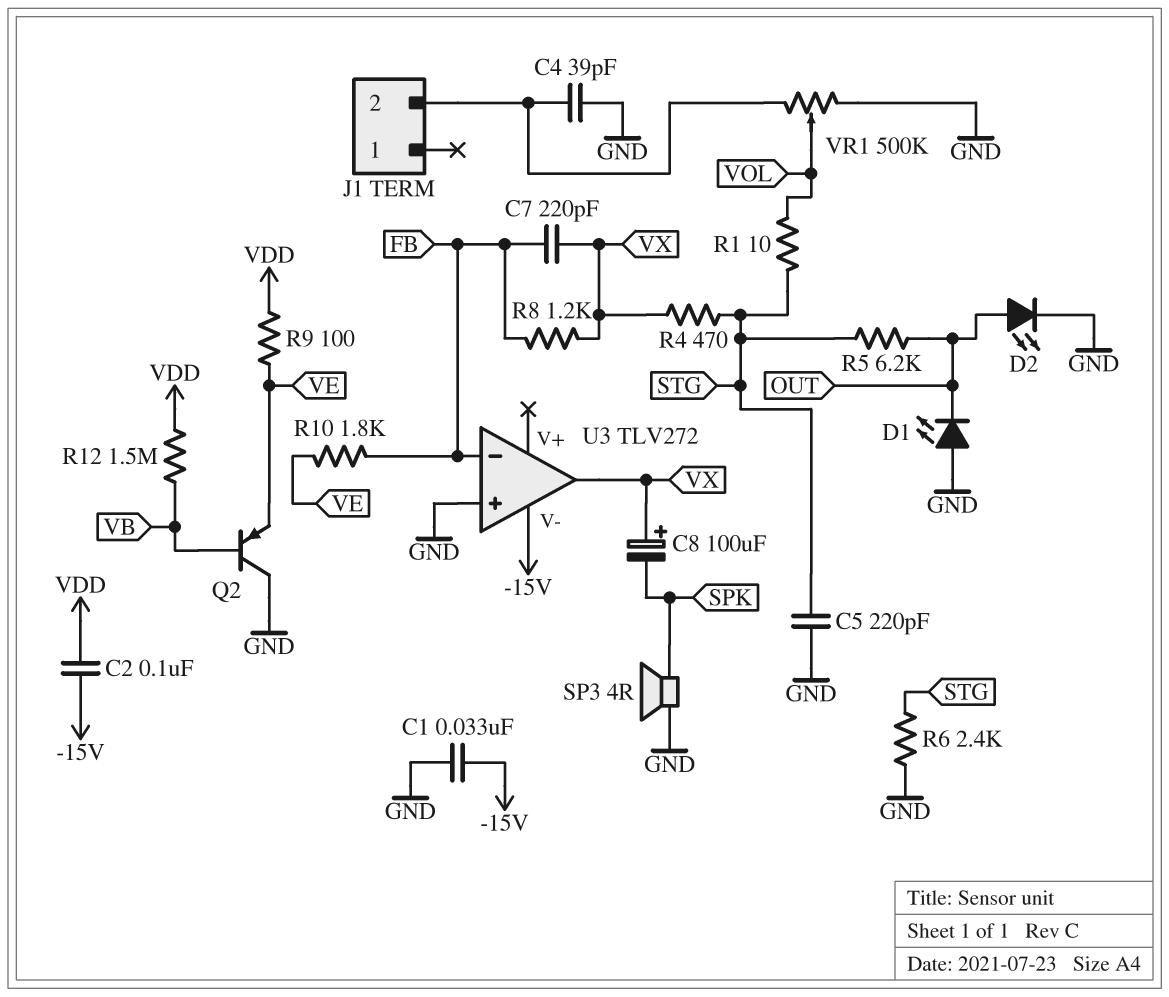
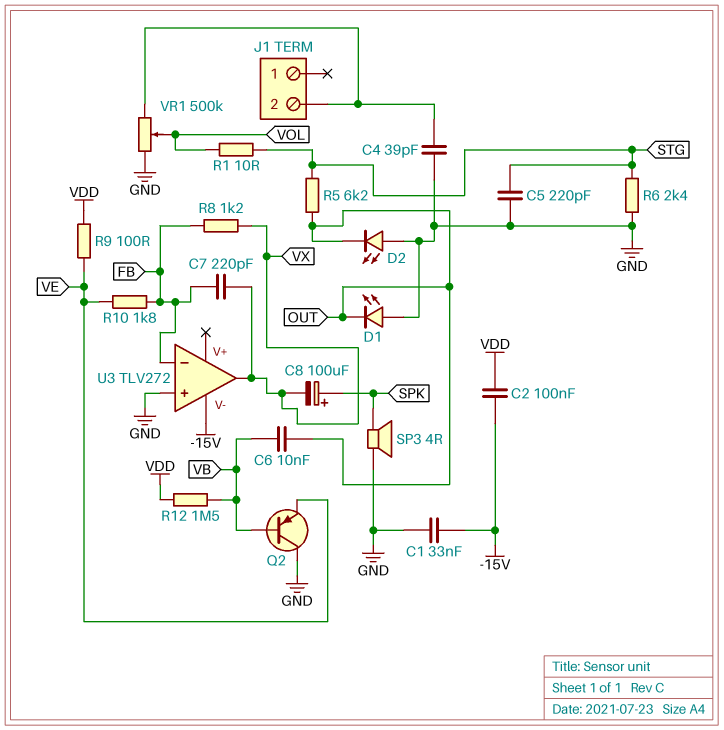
C6: none -> 10nF (OUT, VB)
C8: 100uF (plus VX, minus SPK) -> 100uF (plus SPK, minus VX)
D2: LED (A OUT, K GND) -> LED (A GND, K OUT)
R4: 470 (STG, VX) -> none

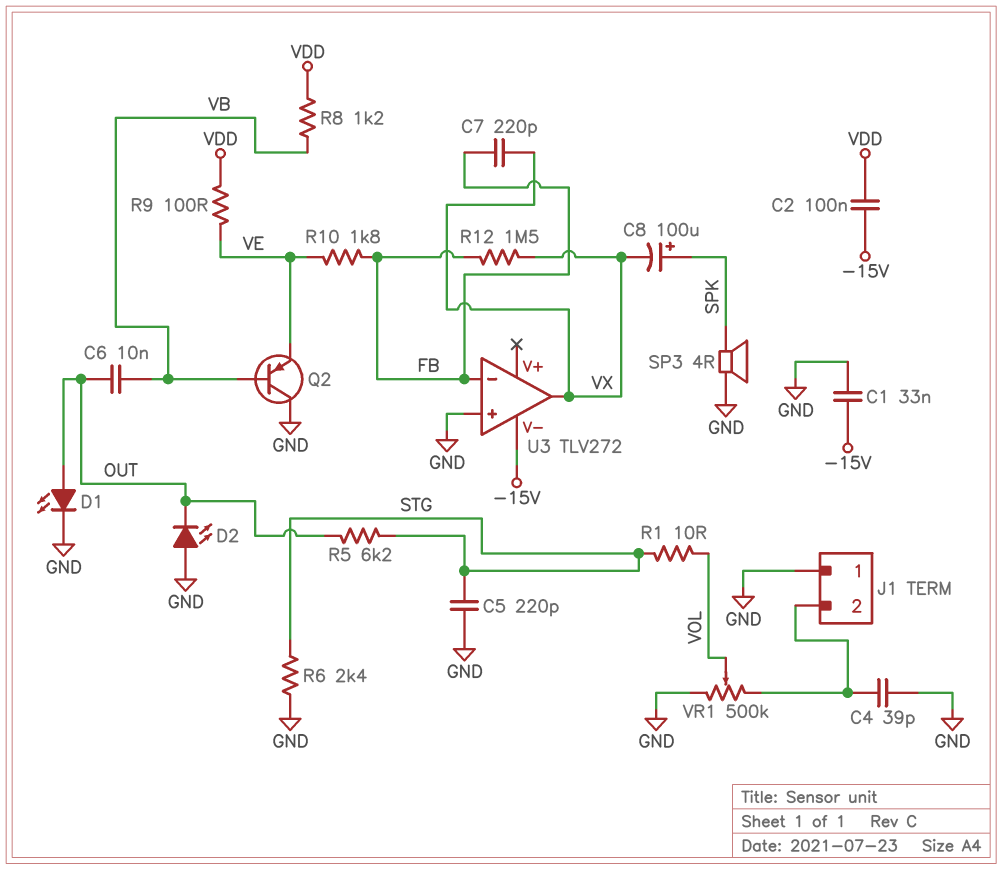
D1: LED (A GND, K OUT) -> LED (A OUT, K GND)
J1 pin 1: none -> GND
R8: 1.2k (FB, VX) -> 1.2k (VB, VDD)
R12: 1.5M (VB, VDD) -> 1.5M (FB, VX)

